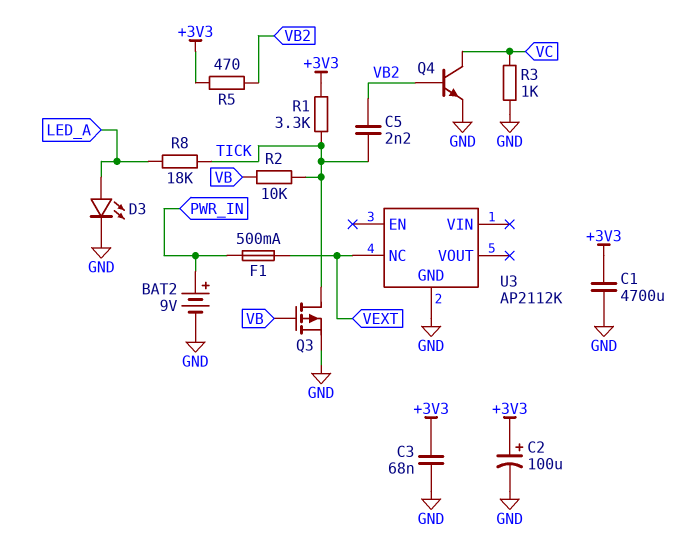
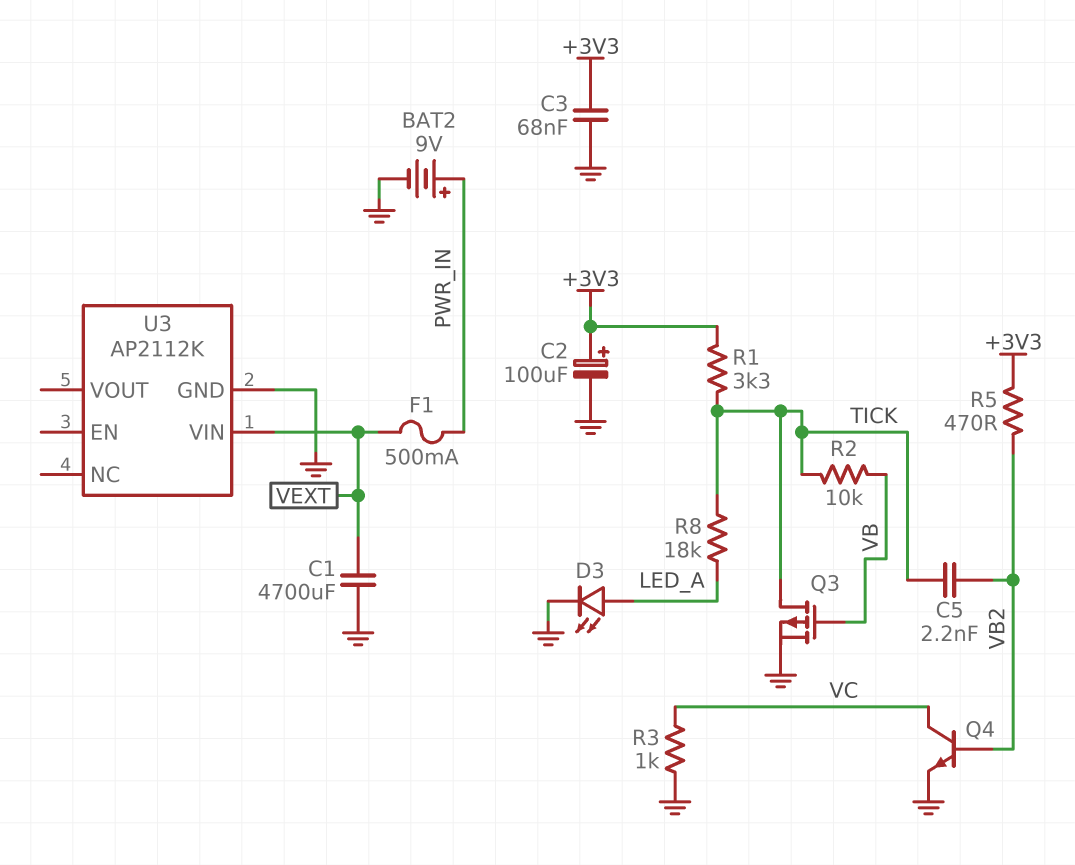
C1: 4700uF (+3V3, GND) -> 4700uF (GND, VEXT)
U3 pin NC: VEXT -> none
U3 pin VIN: none -> VEXT

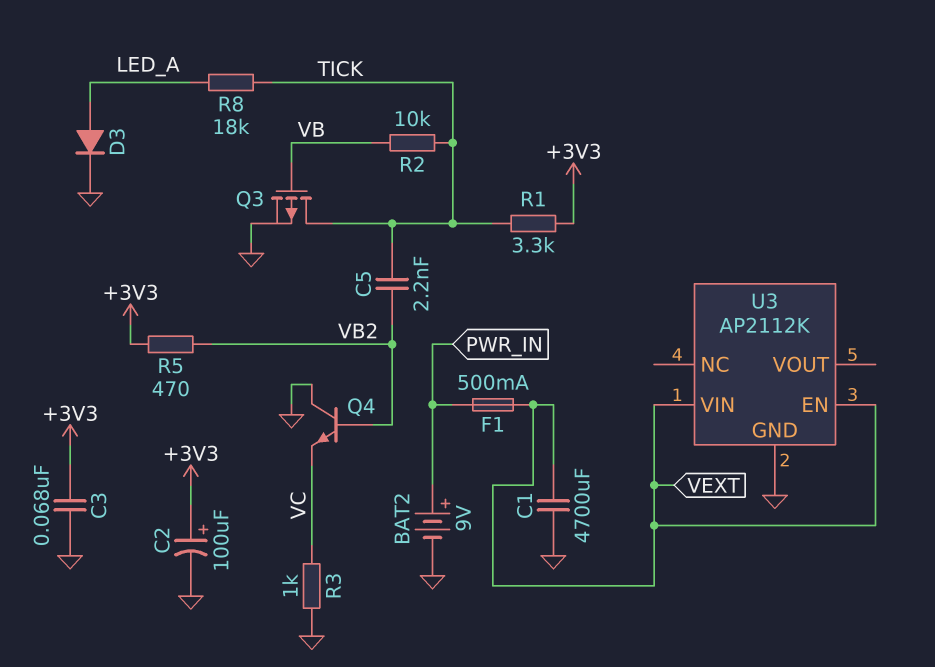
D3: LED (A LED_A, K GND) -> diode (A LED_A, K GND)
Q4: NPN (B VB2, C VC, E GND) -> NPN (B VB2, C GND, E VC)
U3 pin EN: none -> VEXT

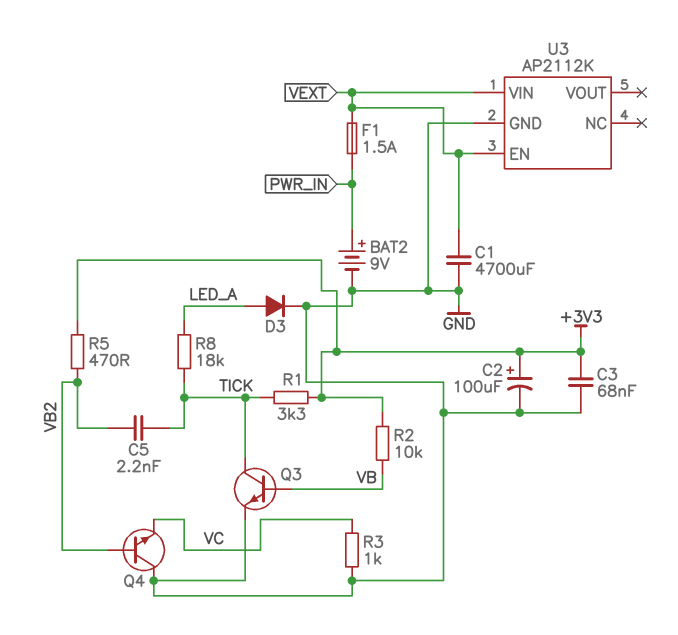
F1: 500mA (PWR_IN, VEXT) -> 1.5A (PWR_IN, VEXT)
Q3: PMOS (G VB, D TICK, S GND) -> NPN (B VB, C TICK, E GND)
R2: 10k (TICK, VB) -> 10k (+3V3, VB)

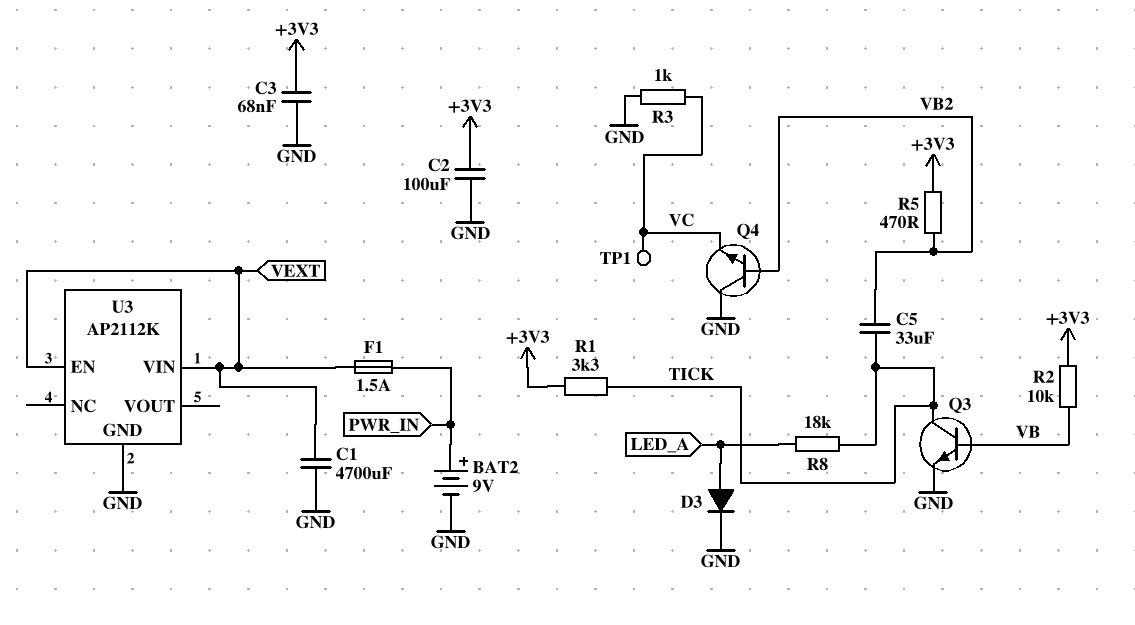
C2: 100uF (plus +3V3, minus GND) -> 100uF (+3V3, GND)
C5: 2.2nF (TICK, VB2) -> 33uF (TICK, VB2)
TP1: none -> test point (VC)

